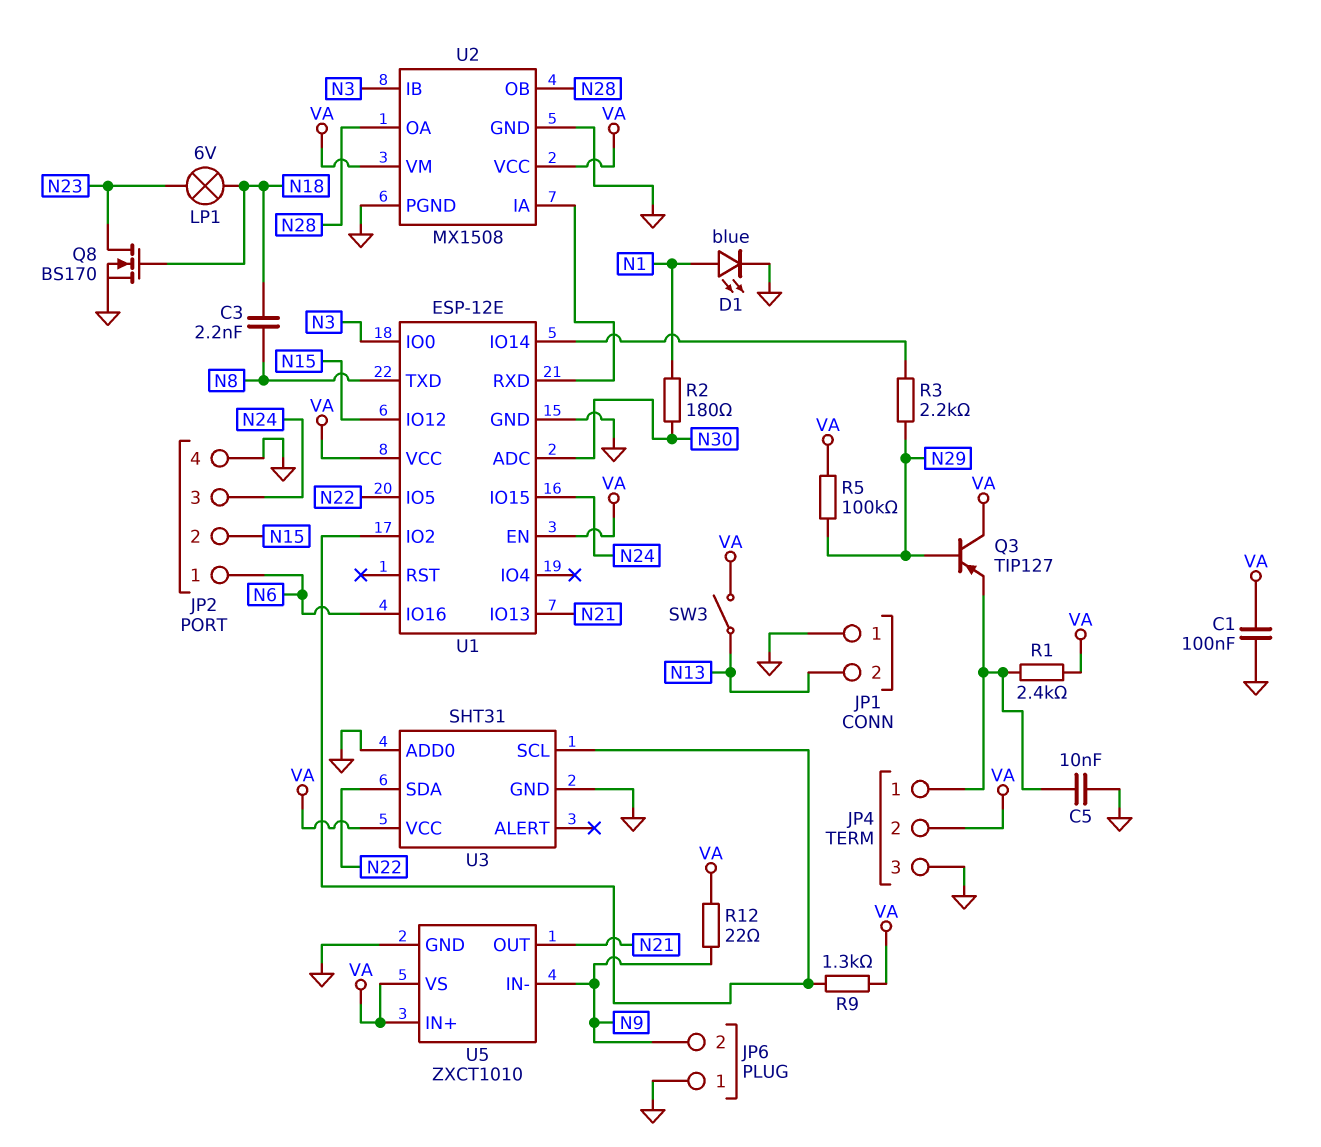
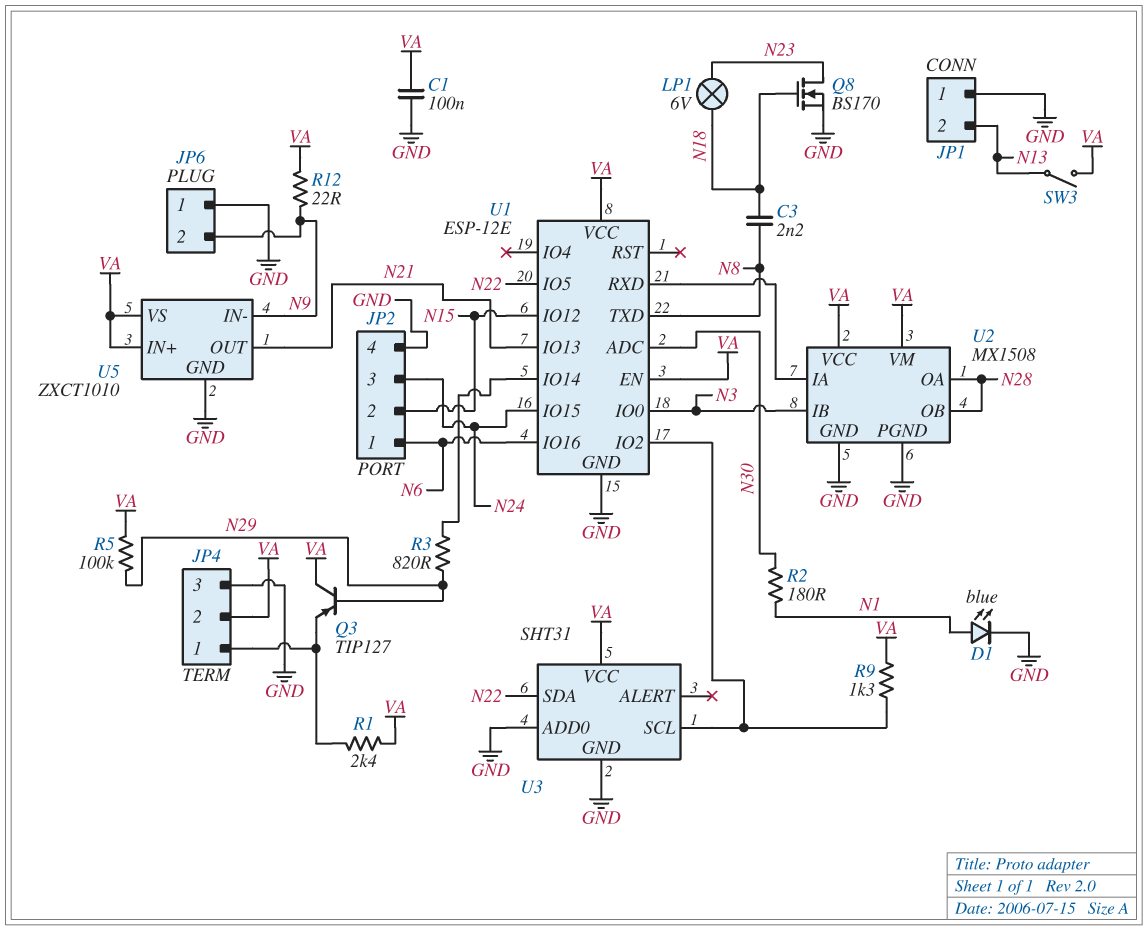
C5: 10nF (GND, JP4/1) -> none
R3: 2.2k (N29, U1/IO14) -> 820 (N29, U1/IO14)

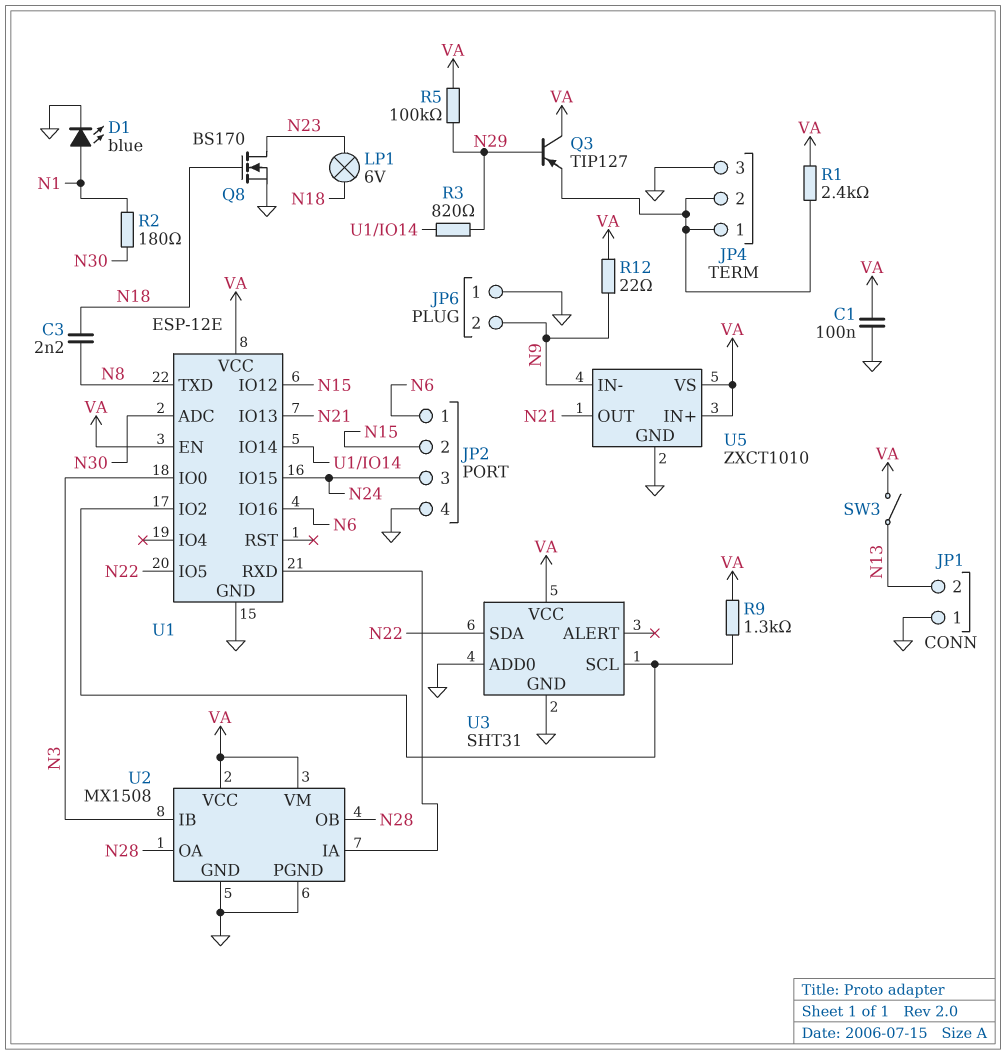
JP4 pin 2: VA -> JP4/1

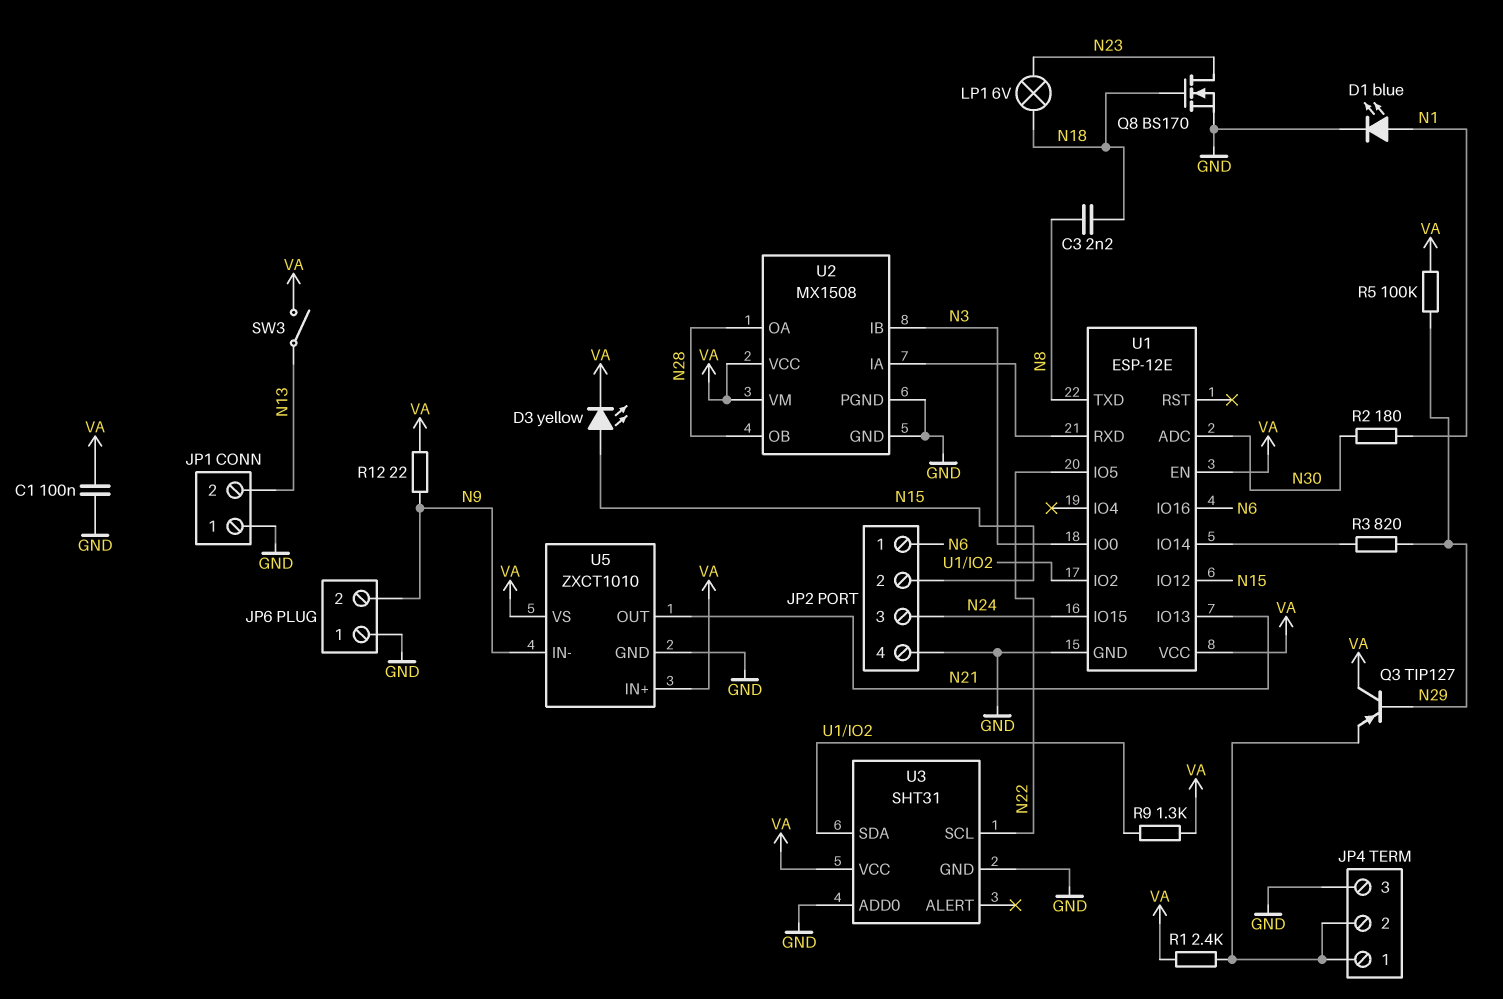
D3: none -> LED yellow (A N15, K VA)
U3 pin SCL: U1/IO2 -> N22
U3 pin SDA: N22 -> U1/IO2

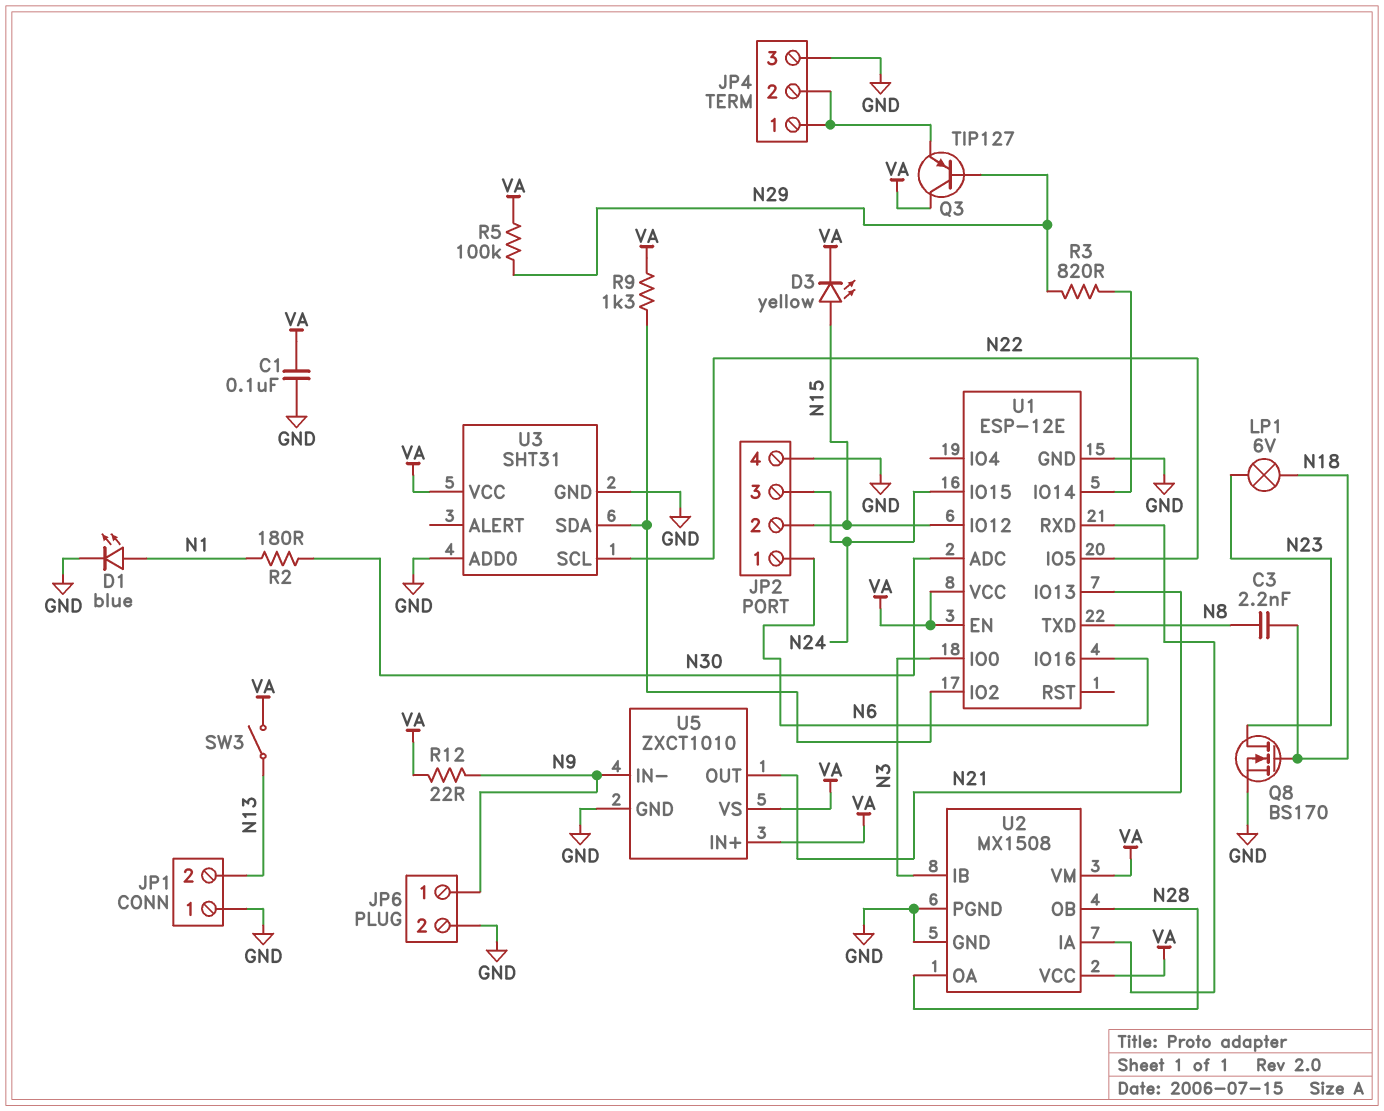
JP6 pin 1: GND -> N9
JP6 pin 2: N9 -> GND
R1: 2.4k (JP4/1, VA) -> none

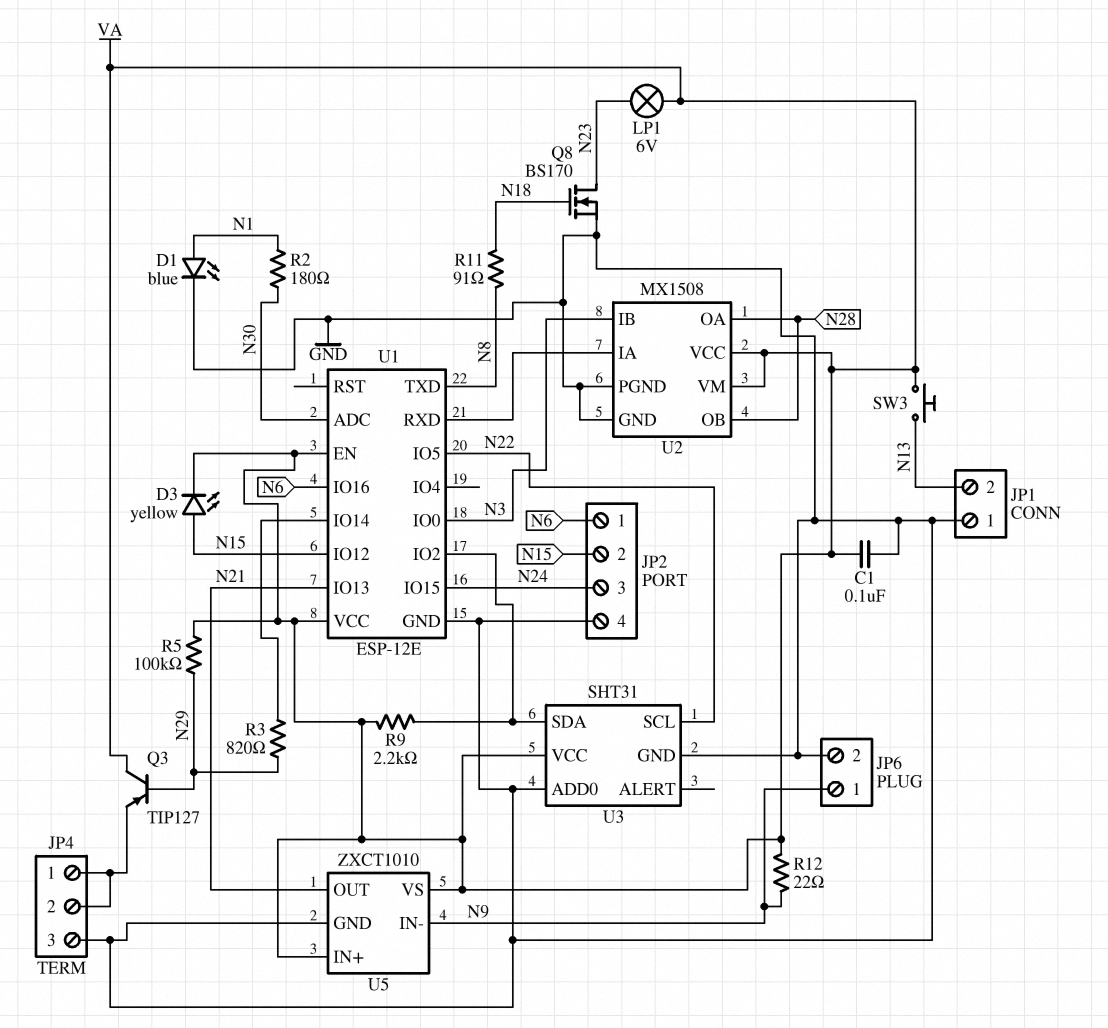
C3: 2.2nF (N8, N18) -> none
LP1: lamp 6V (N18, N23) -> lamp 6V (N23, VA)
R9: 1.3k (U1/IO2, VA) -> 2.2k (U1/IO2, VA)
R11: none -> 91 (N8, N18)
SW3: switch (N13, VA) -> button (N13, VA)

